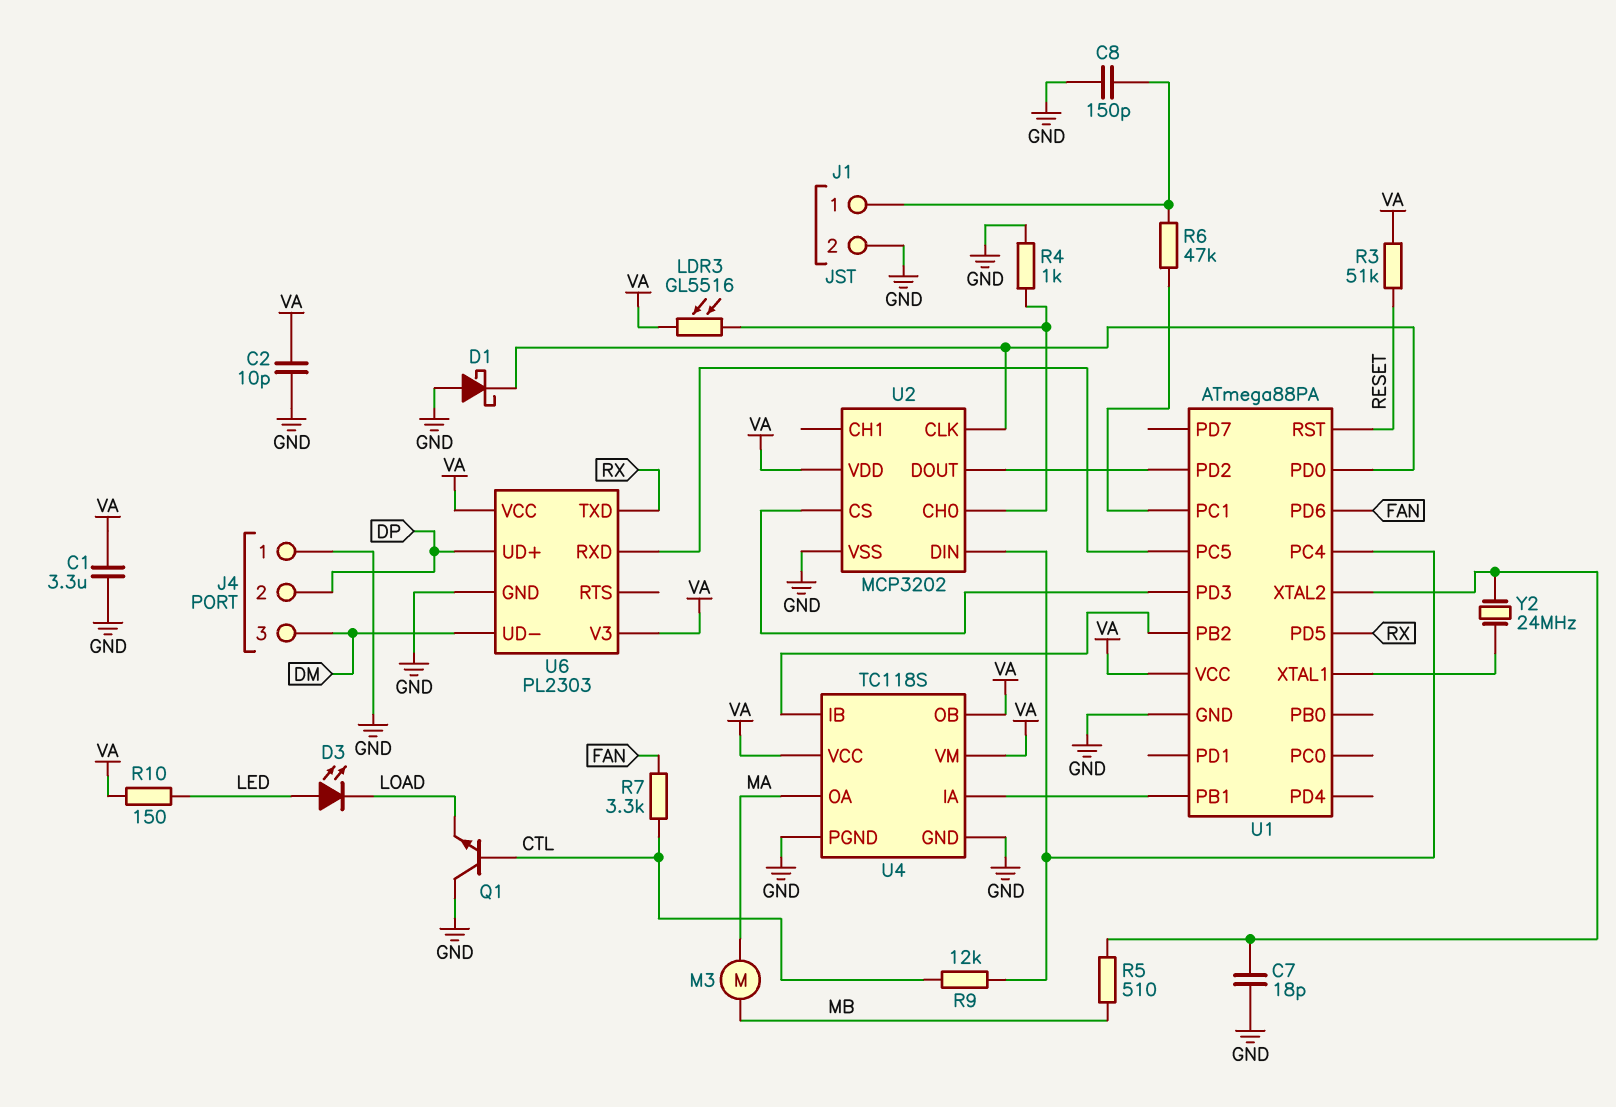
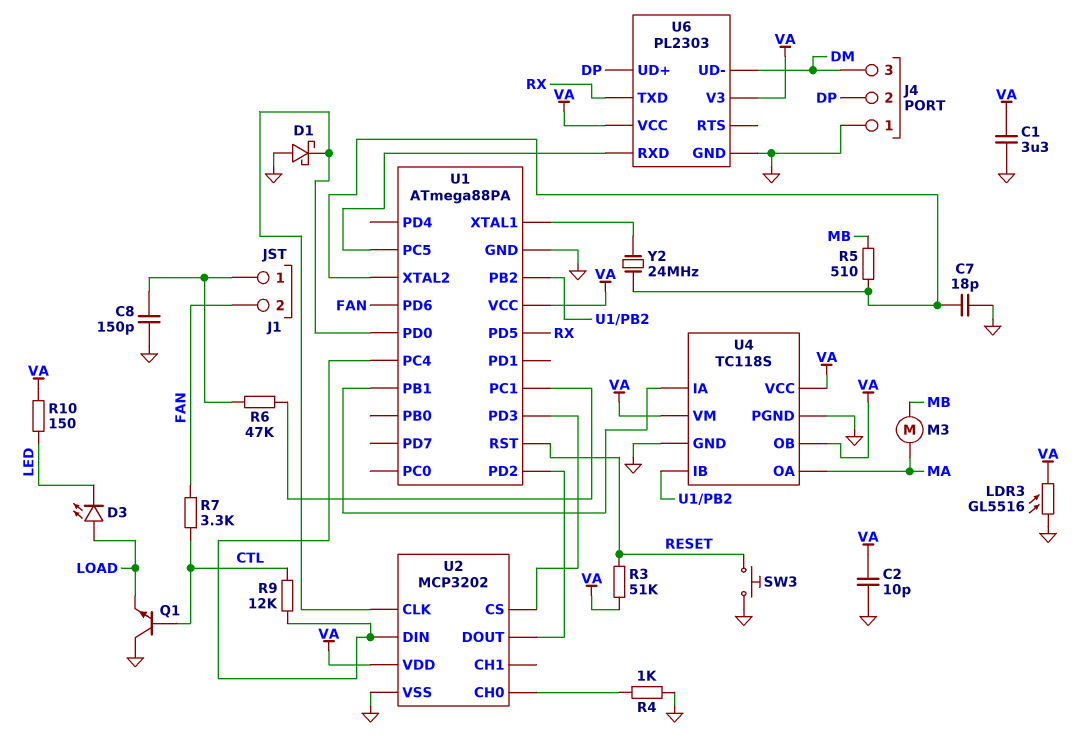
D3: LED (A LED, K LOAD) -> LED (A LOAD, K LED)
J1 pin 2: GND -> FAN
LDR3: GL5516 (U2/CH0, VA) -> GL5516 (GND, VA)
SW3: none -> button (GND, RESET)

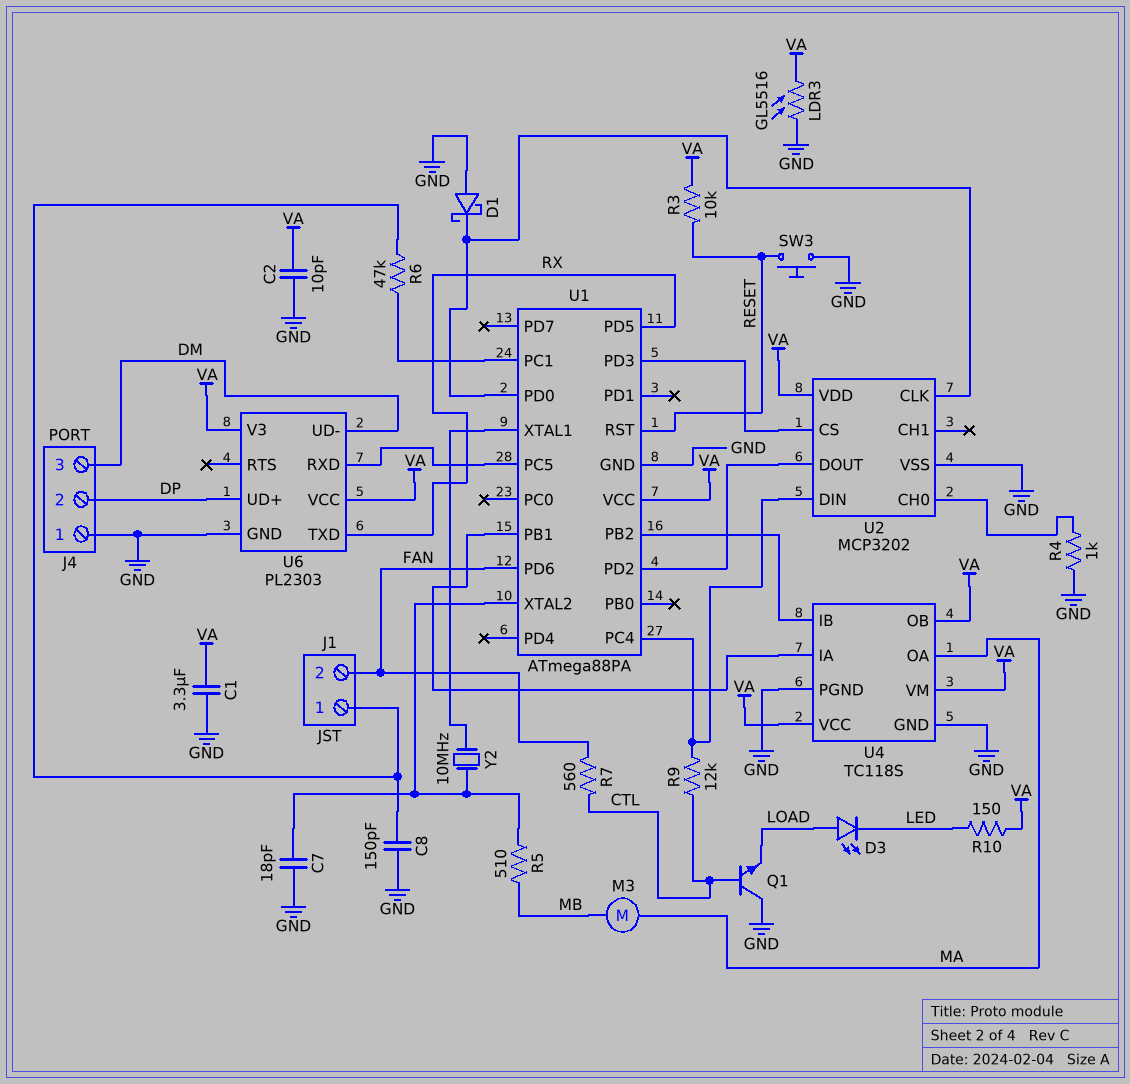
R3: 51k (RESET, VA) -> 10k (RESET, VA)
R7: 3.3k (CTL, FAN) -> 560 (CTL, FAN)
Y2: 24MHz (U1/XTAL1, U1/XTAL2) -> 10MHz (U1/XTAL1, U1/XTAL2)

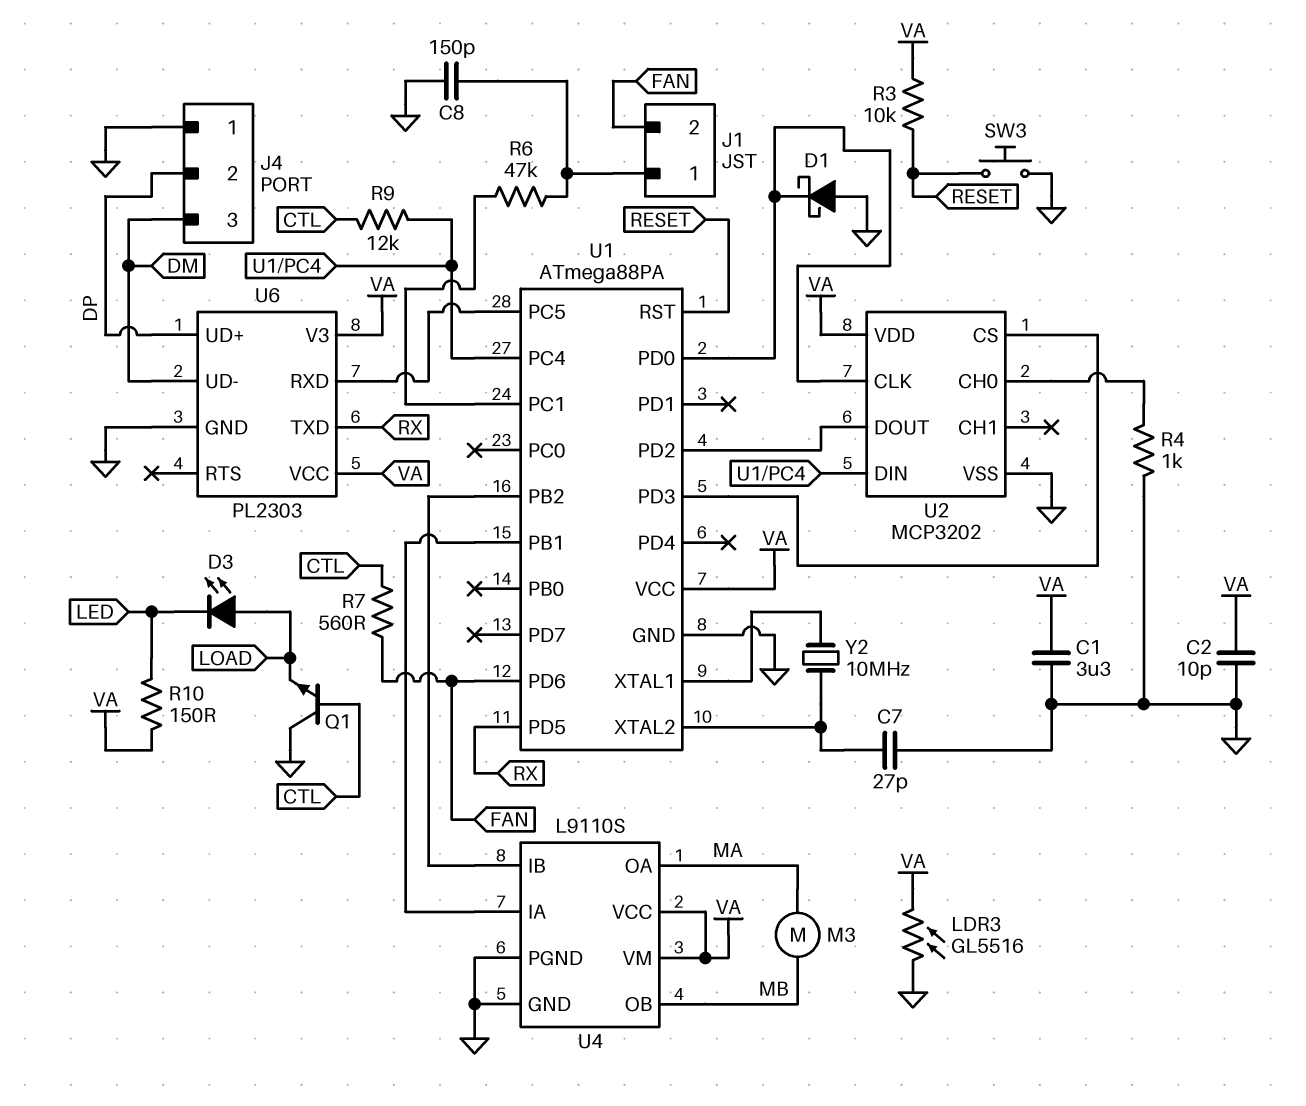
C7: 18pF (GND, U1/XTAL2) -> 27pF (GND, U1/XTAL2)
R5: 510 (MB, U1/XTAL2) -> none
U4: TC118S -> L9110S
U4 pin OB: VA -> MB

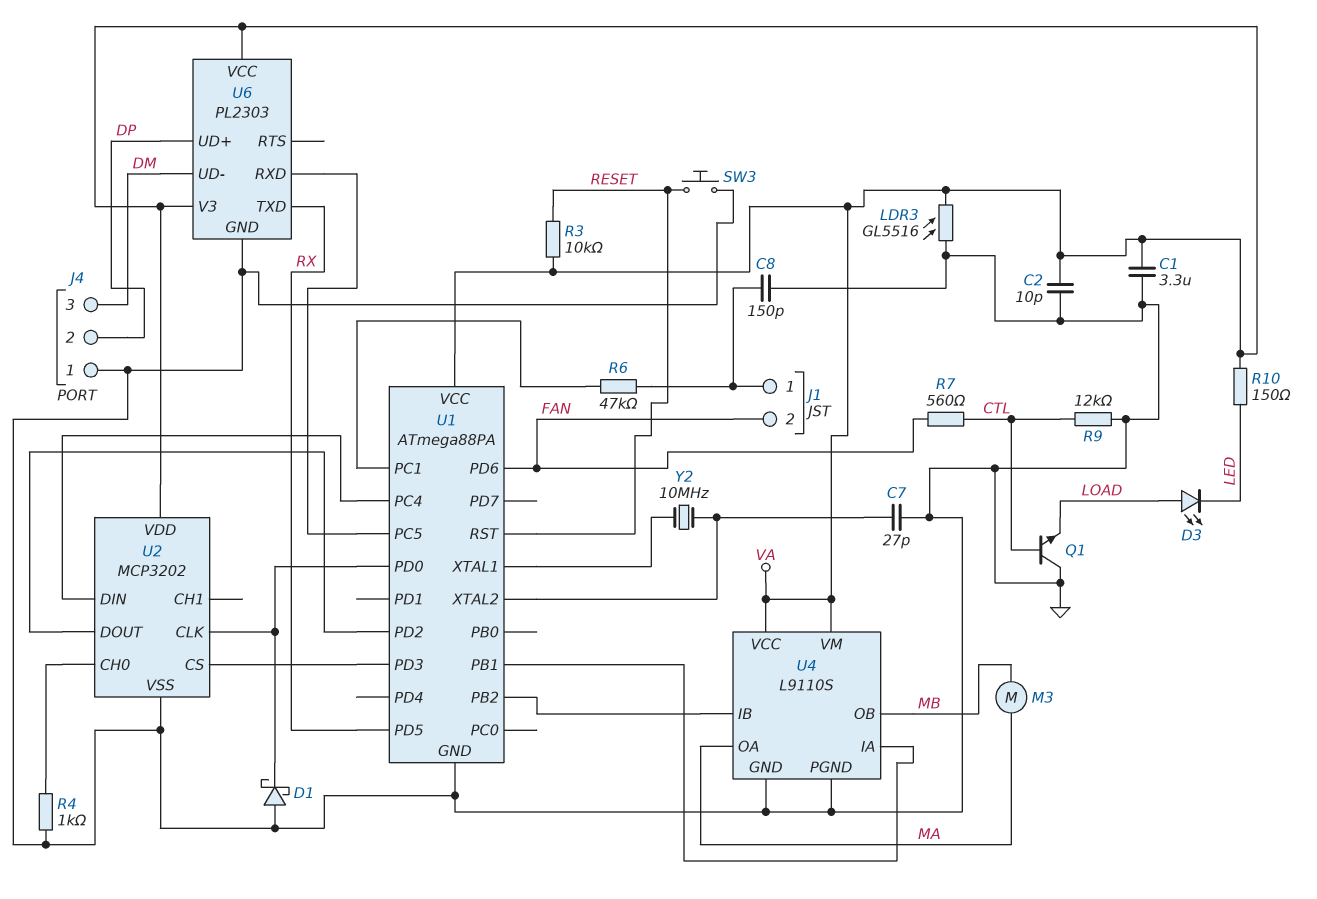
R9: 12k (CTL, U1/PC4) -> 12k (CTL, GND)

